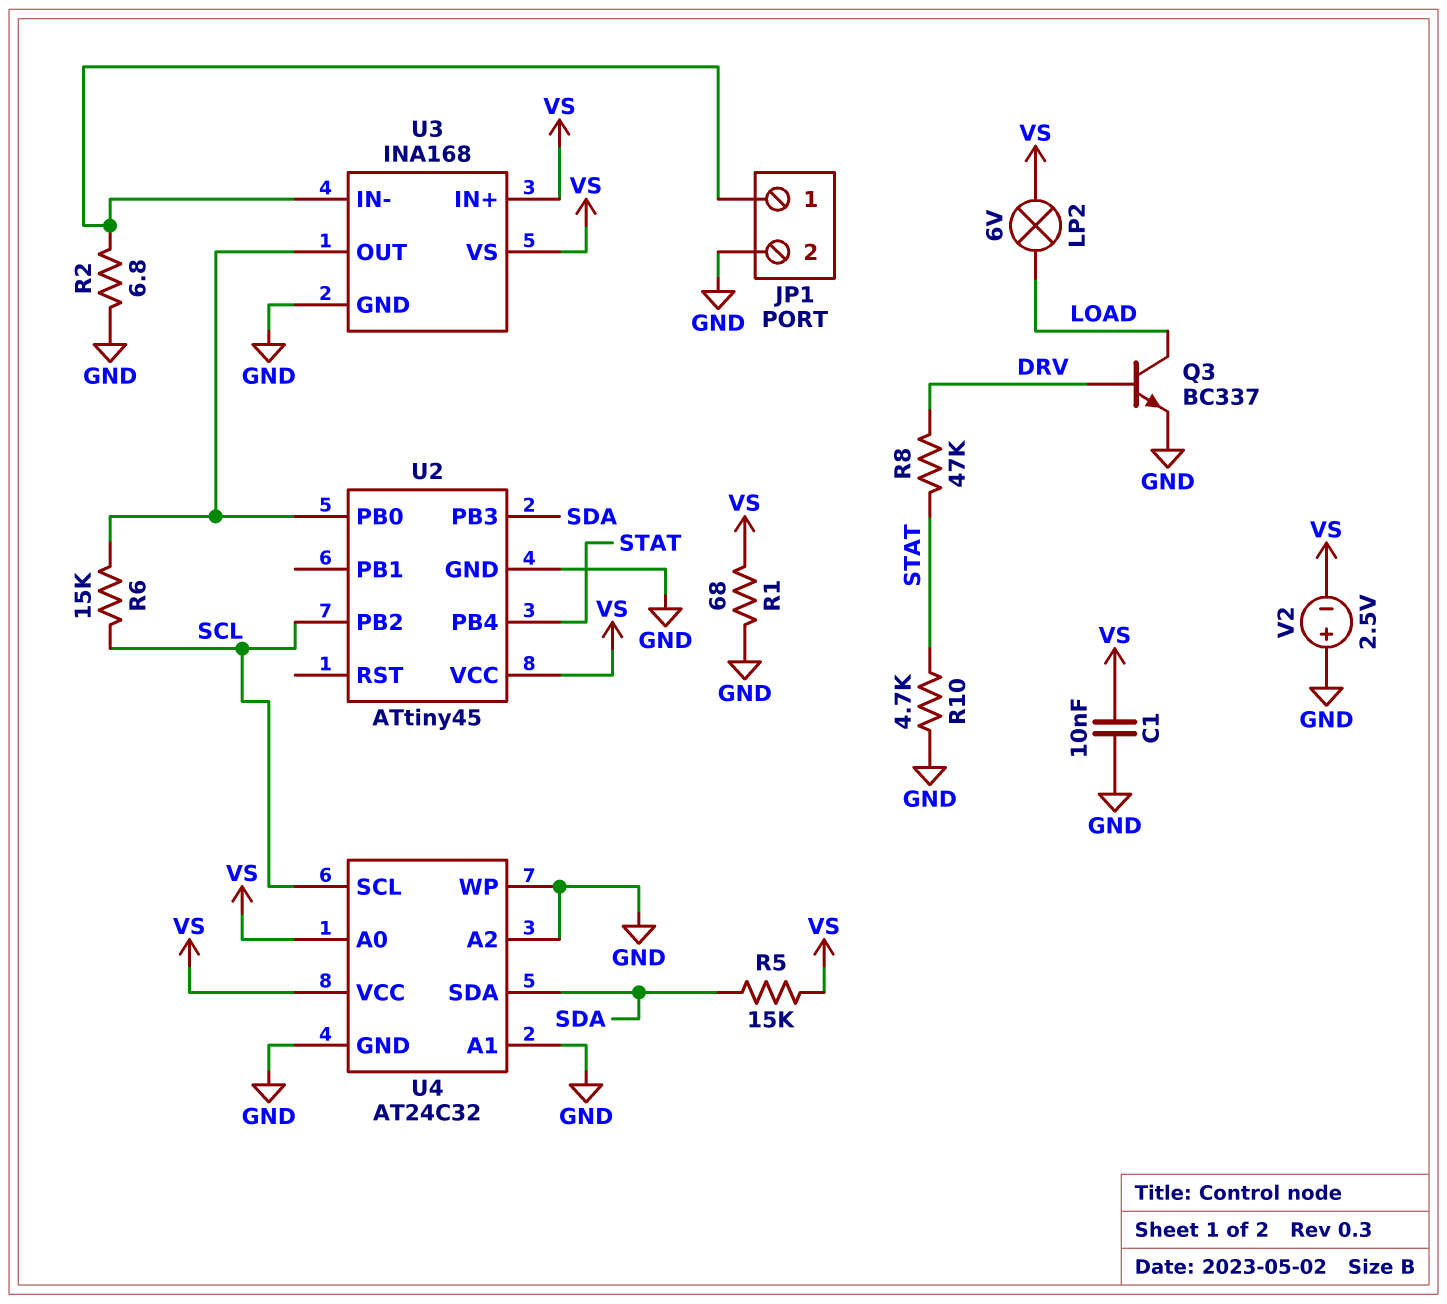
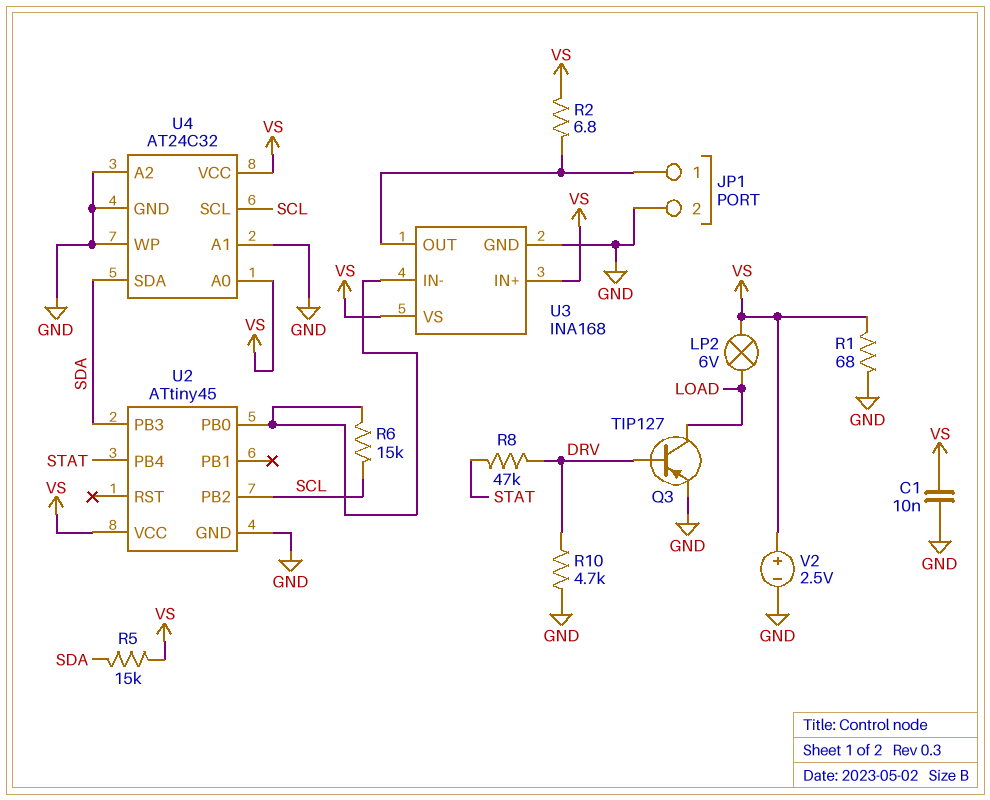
Q3: NPN BC337 (B DRV, C LOAD, E GND) -> PNP TIP127 (B DRV, C LOAD, E GND)
R2: 6.8 (GND, JP1/1) -> 6.8 (JP1/1, VS)
R10: 4.7k (GND, STAT) -> 4.7k (DRV, GND)
U3 pin IN-: JP1/1 -> U2/PB0
U3 pin OUT: U2/PB0 -> JP1/1
V2: 2.5V (plus GND, minus VS) -> 2.5V (plus VS, minus GND)

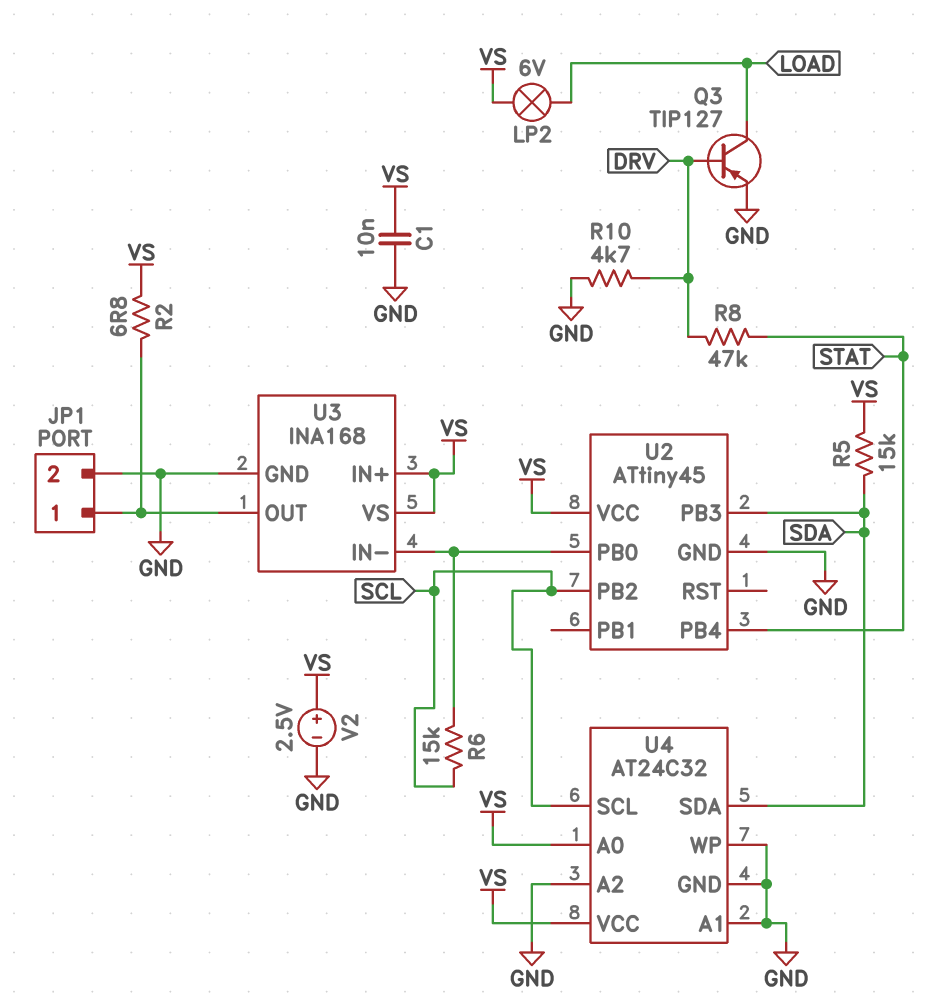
R1: 68 (GND, VS) -> none

